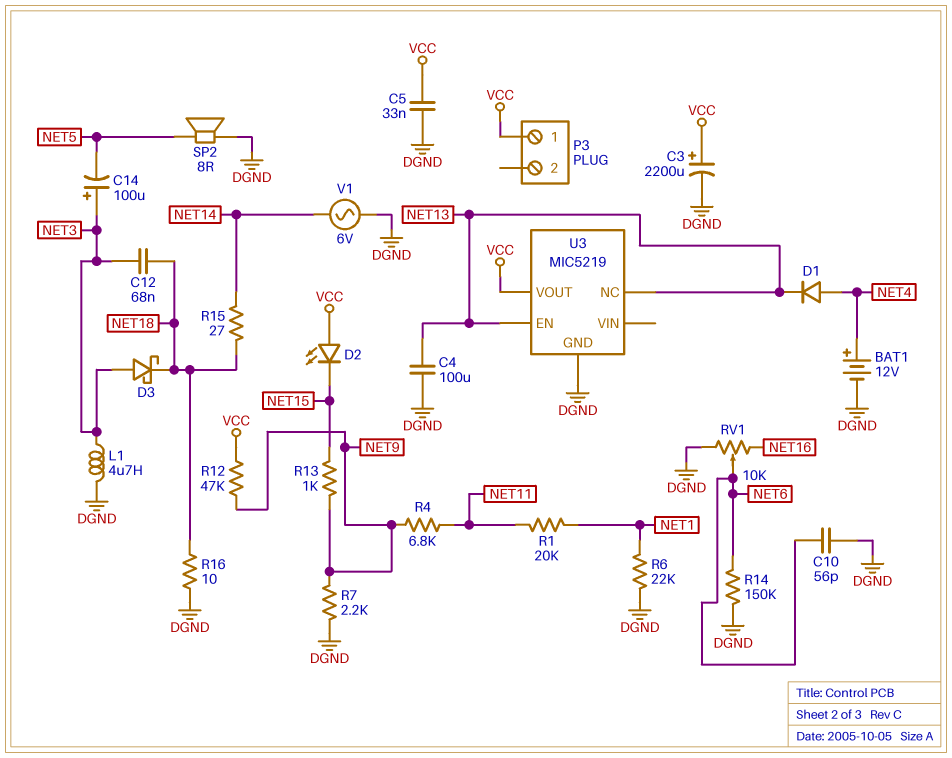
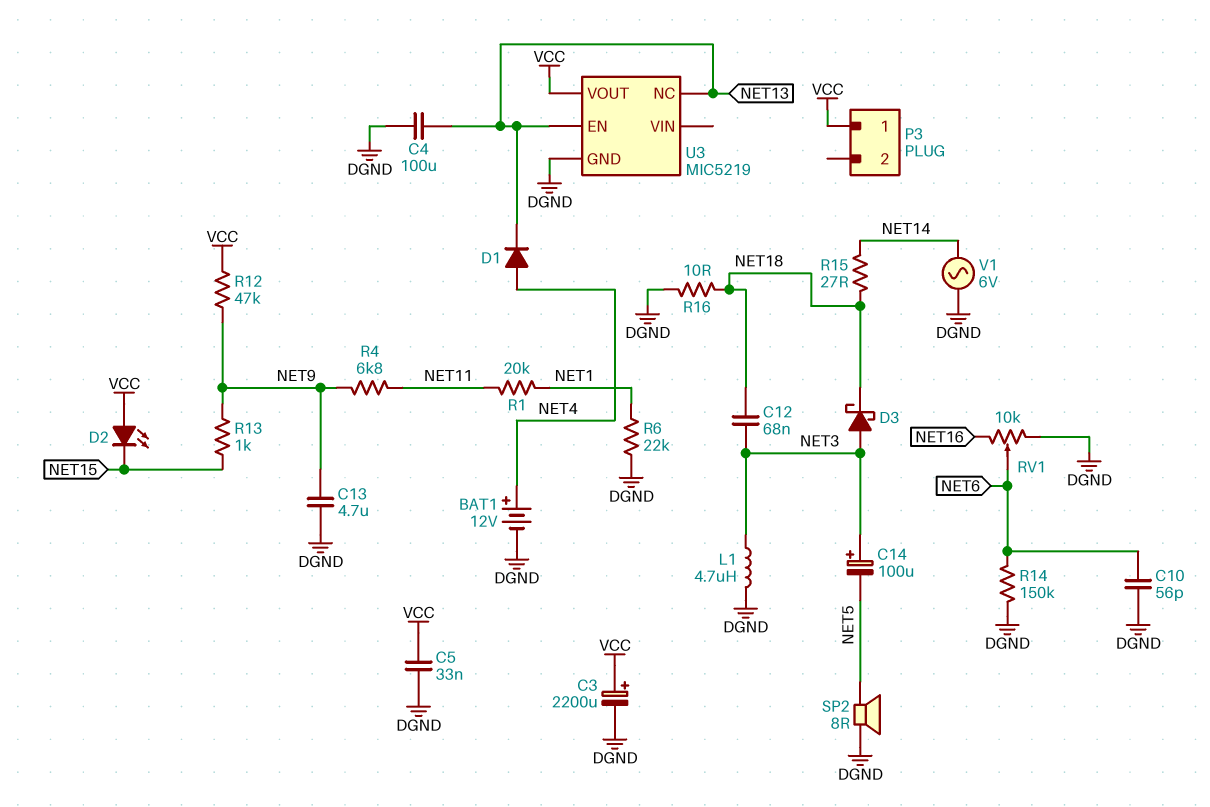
C13: none -> 4.7uF (DGND, NET9)
R7: 2.2k (DGND, NET9) -> none

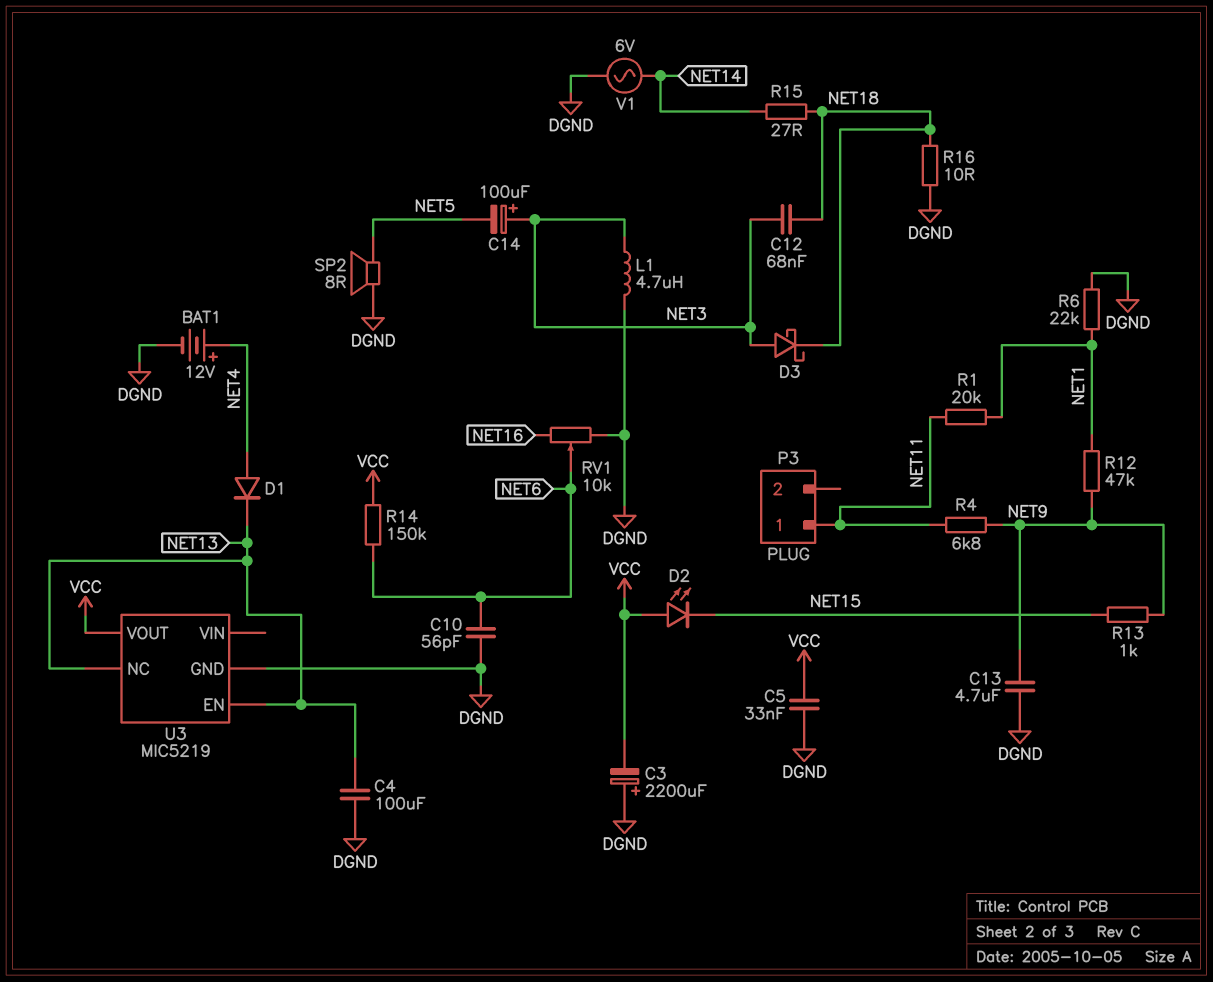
C3: 2200uF (plus VCC, minus DGND) -> 2200uF (plus DGND, minus VCC)
P3 pin 1: VCC -> NET11
R12: 47k (NET9, VCC) -> 47k (NET1, NET9)
R14: 150k (DGND, NET6) -> 150k (NET6, VCC)

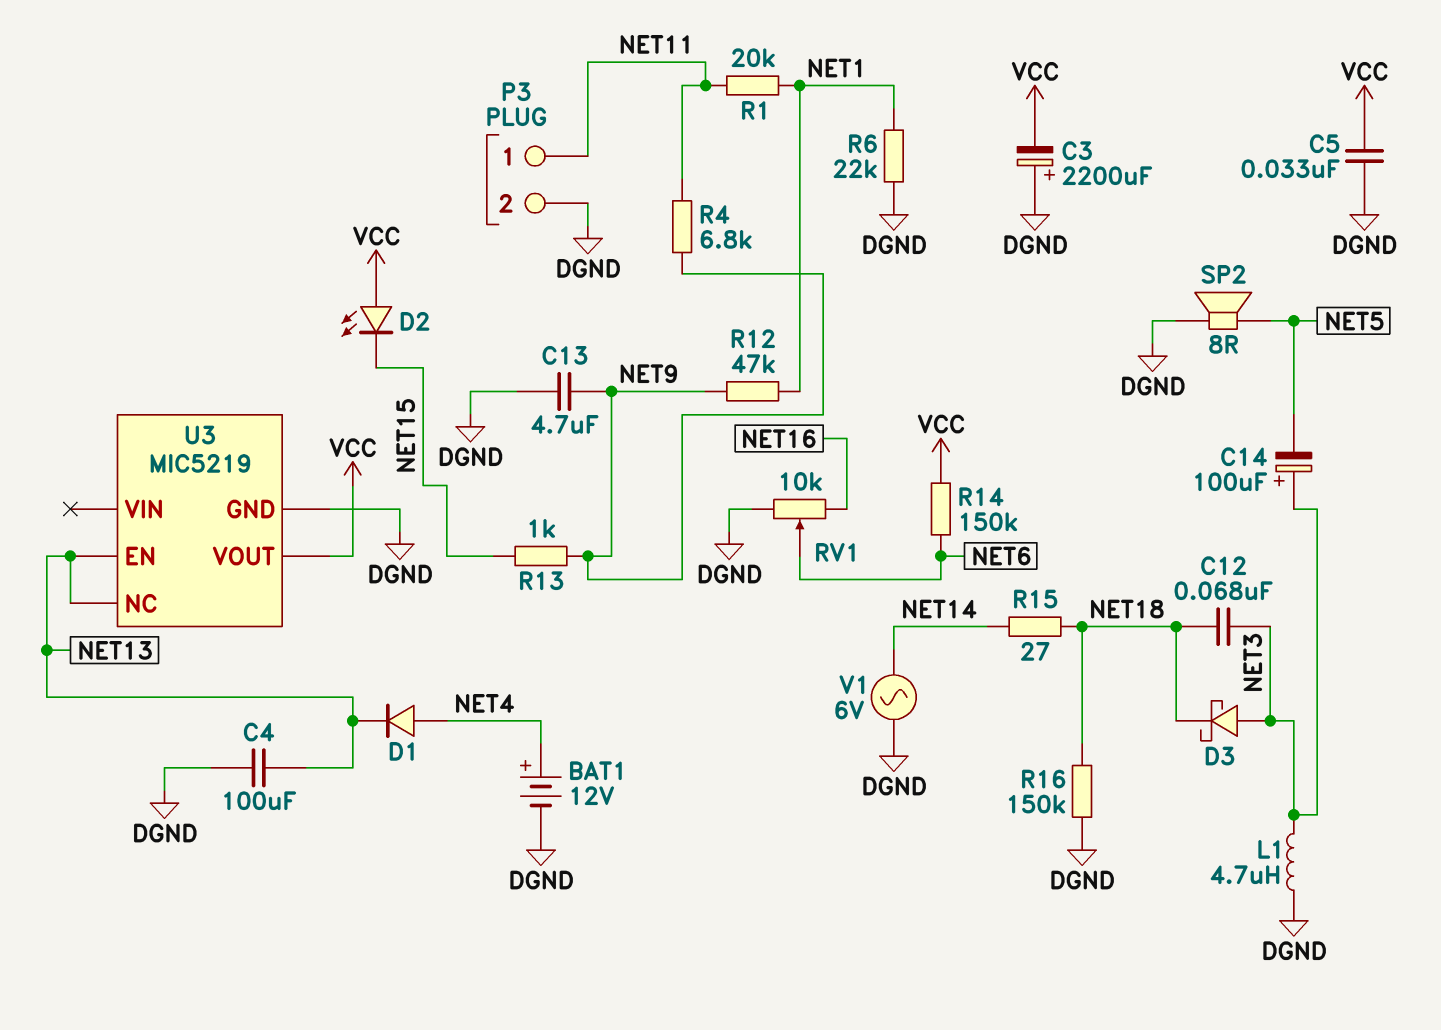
C10: 56pF (DGND, NET6) -> none
P3 pin 2: none -> DGND
R16: 10 (DGND, NET18) -> 150k (DGND, NET18)

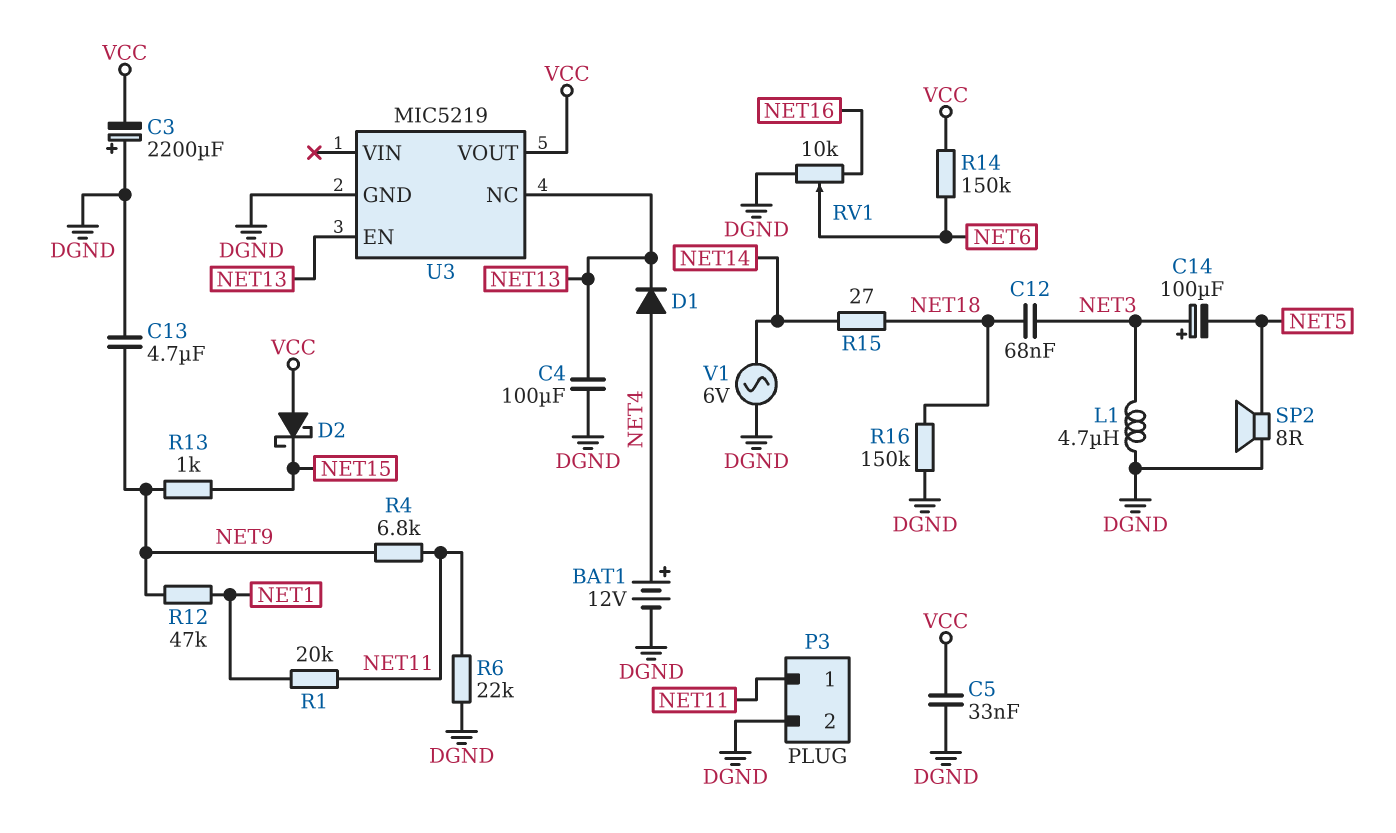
D2: LED (A VCC, K NET15) -> schottky (A VCC, K NET15)
D3: schottky (A NET3, K NET18) -> none
R6: 22k (DGND, NET1) -> 22k (DGND, NET11)

